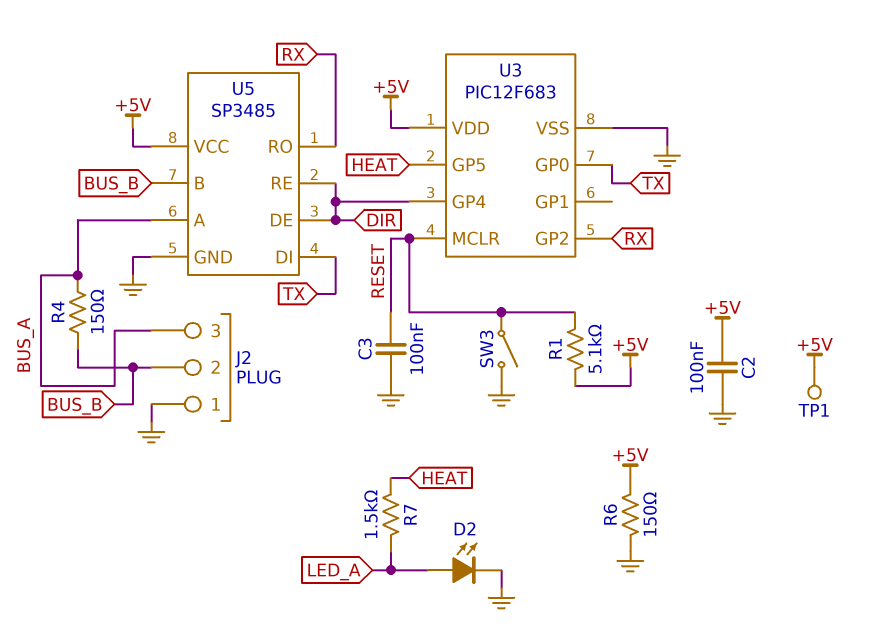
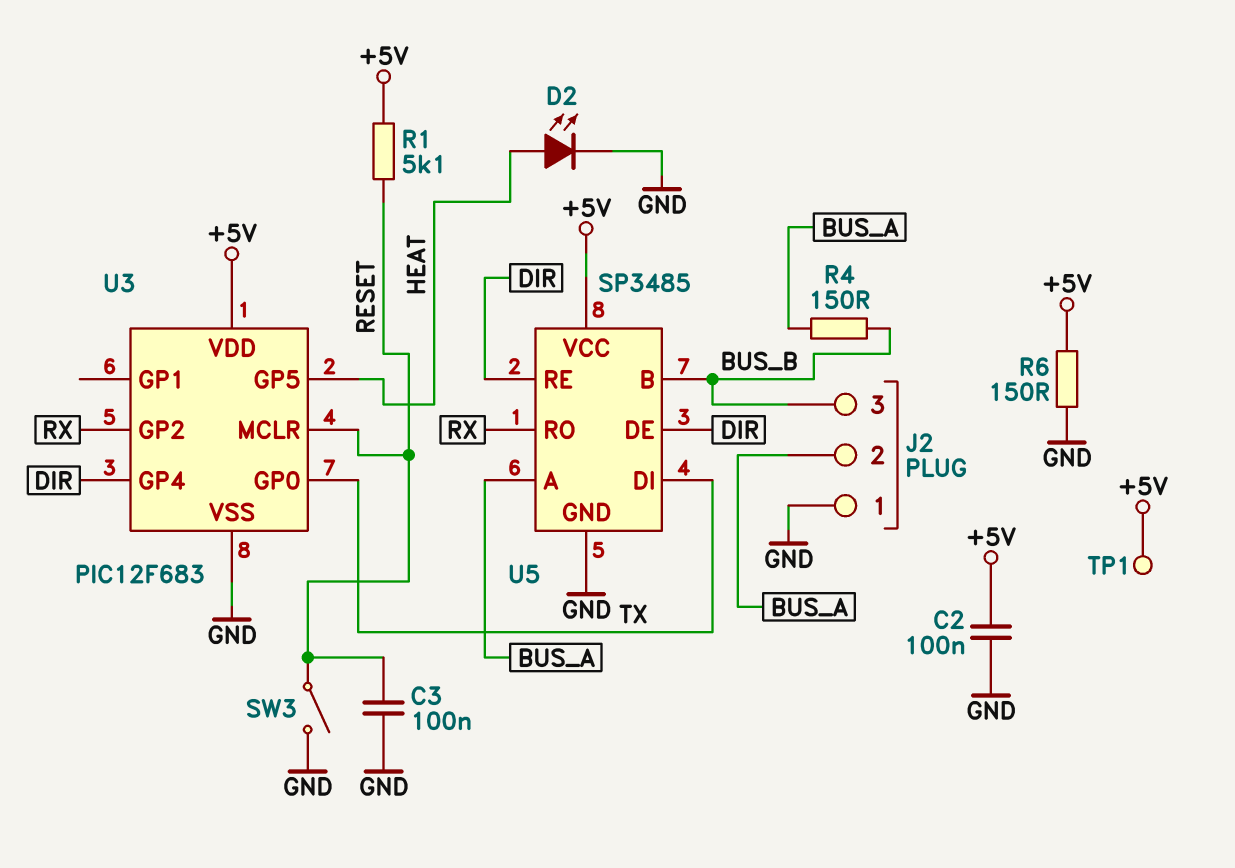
D2: LED (A LED_A, K GND) -> LED (A HEAT, K GND)
J2 pin 2: BUS_B -> BUS_A
J2 pin 3: BUS_A -> BUS_B
R7: 1.5k (HEAT, LED_A) -> none

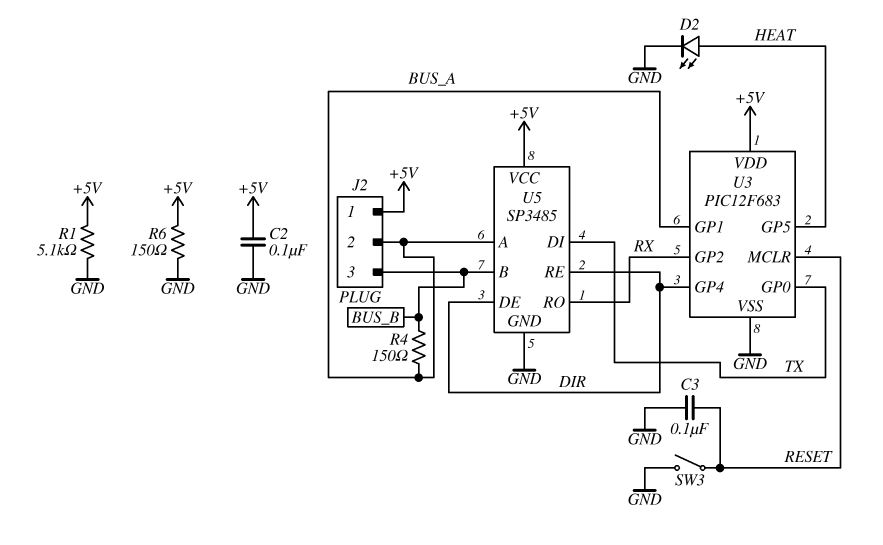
J2 pin 1: GND -> +5V
R1: 5.1k (+5V, RESET) -> 5.1k (+5V, GND)
TP1: test point (+5V) -> none
U3 pin GP1: none -> BUS_A

